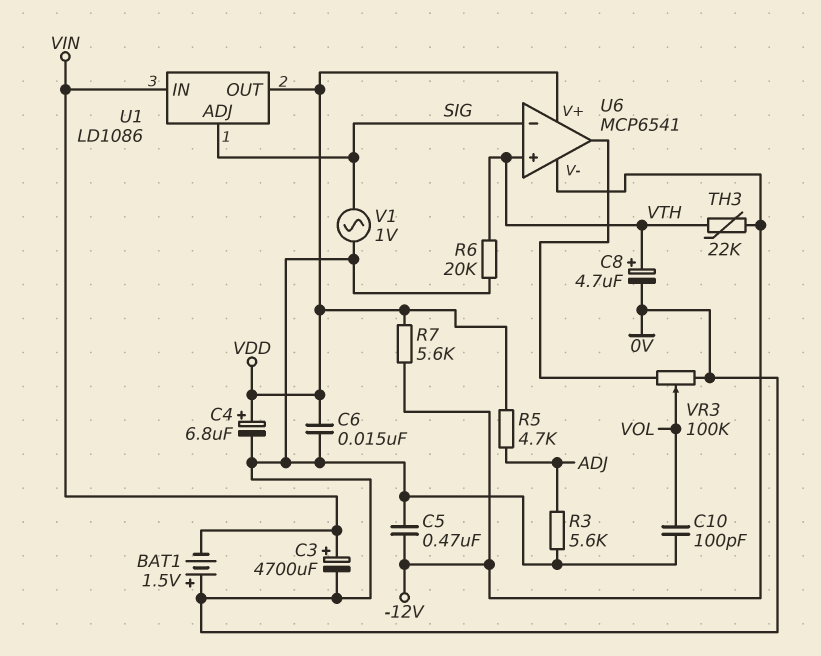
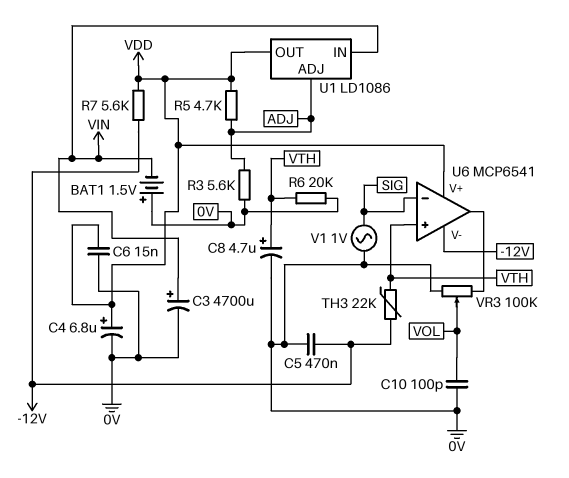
U1 pin ADJ: SIG -> ADJ

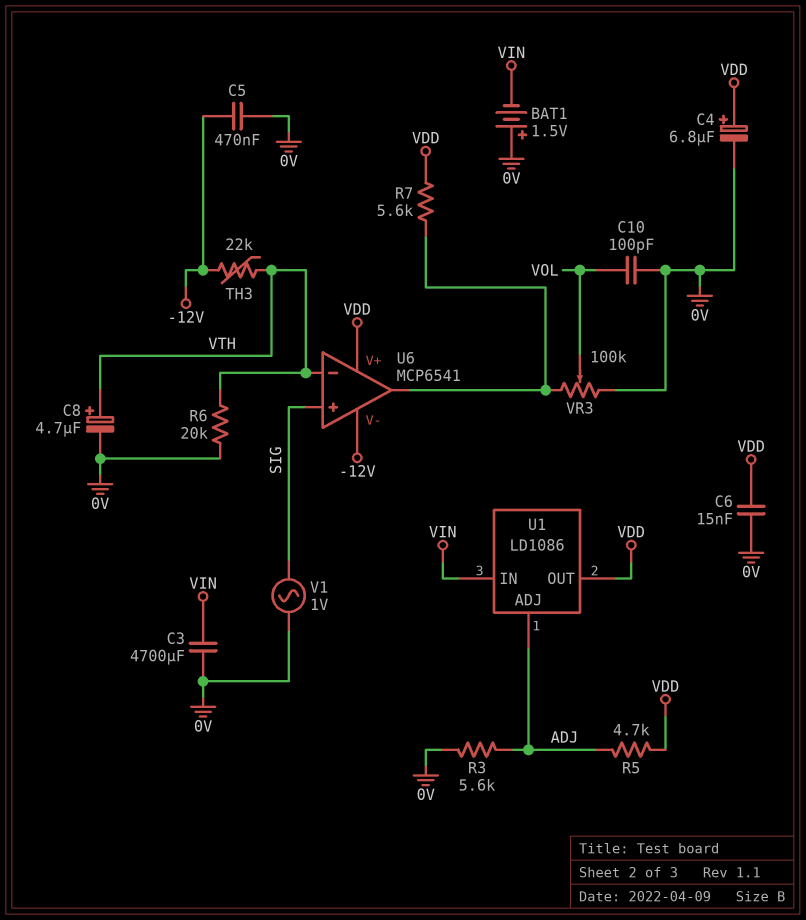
C3: 4700uF (plus VIN, minus 0V) -> 4700uF (0V, VIN)
R7: 5.6k (-12V, VDD) -> 5.6k (U6/out, VDD)
U6 pin in+: VTH -> SIG
U6 pin in-: SIG -> VTH

